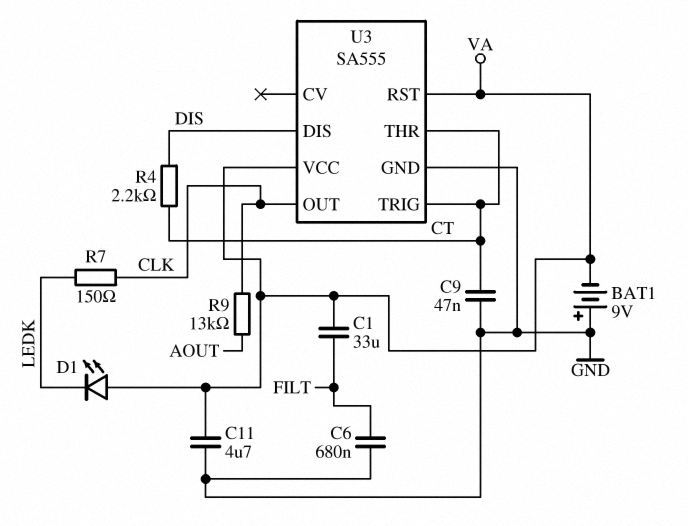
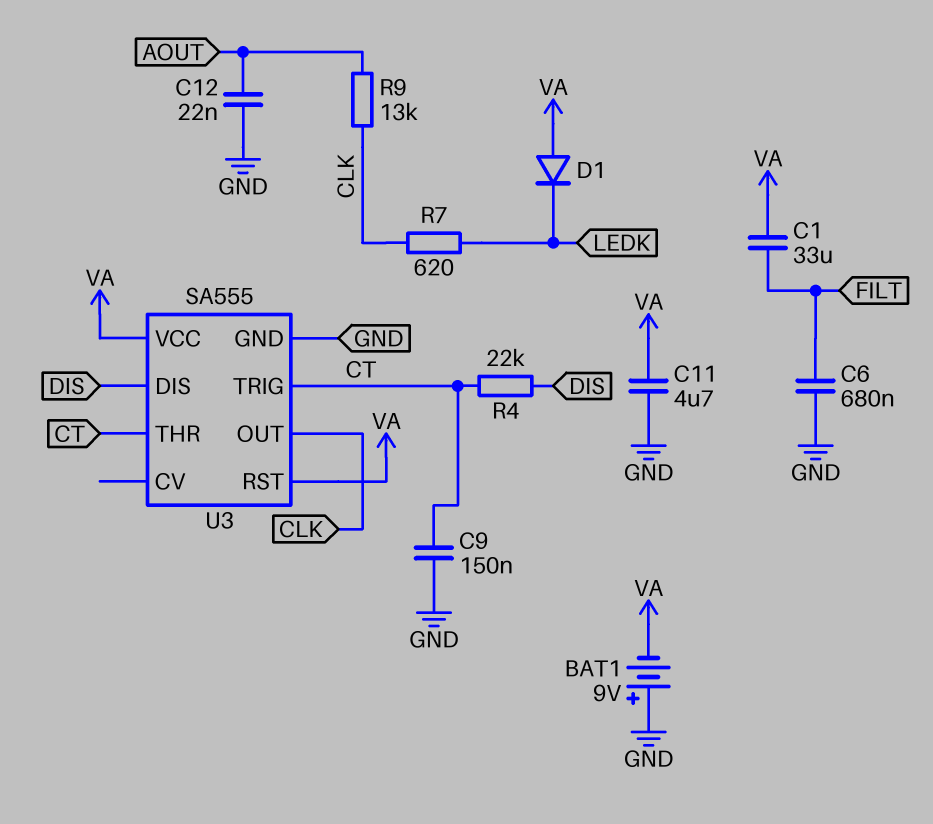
C9: 47nF (CT, GND) -> 150nF (CT, GND)
C12: none -> 22nF (AOUT, GND)
D1: LED (A VA, K LEDK) -> diode (A VA, K LEDK)
R4: 2.2k (CT, DIS) -> 22k (CT, DIS)
R7: 150 (CLK, LEDK) -> 620 (CLK, LEDK)

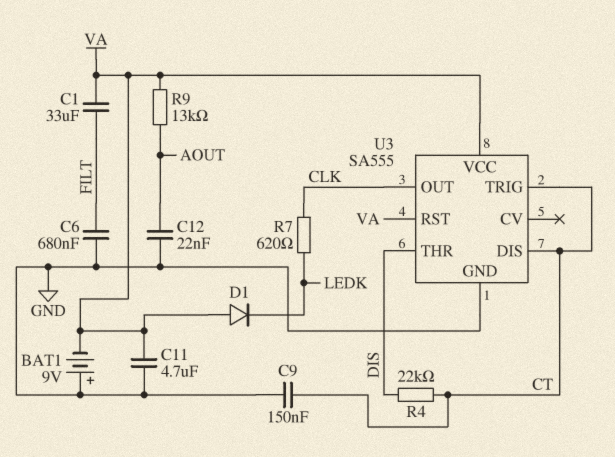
R9: 13k (AOUT, CLK) -> 13k (AOUT, VA)
U3 pin DIS: DIS -> CT
U3 pin THR: CT -> DIS

